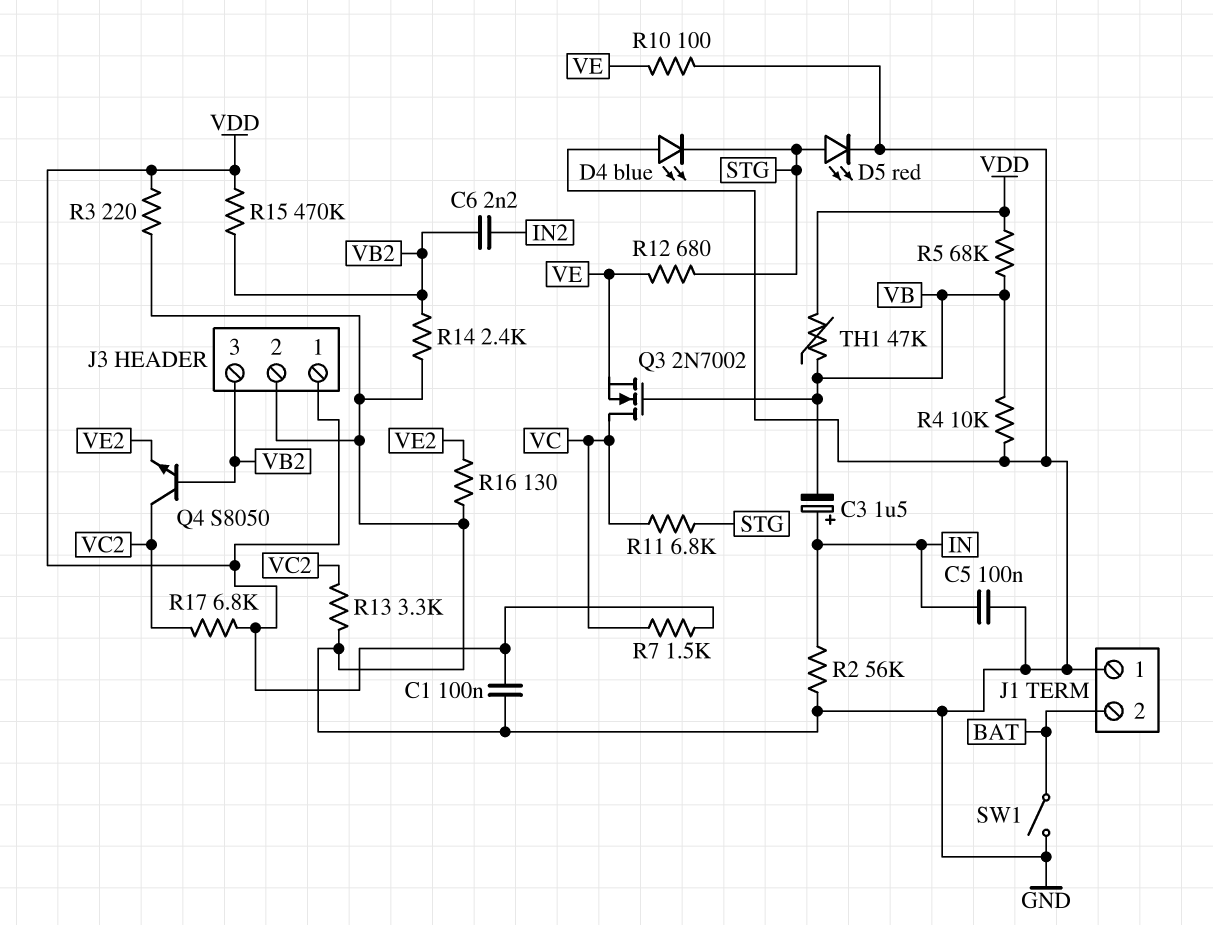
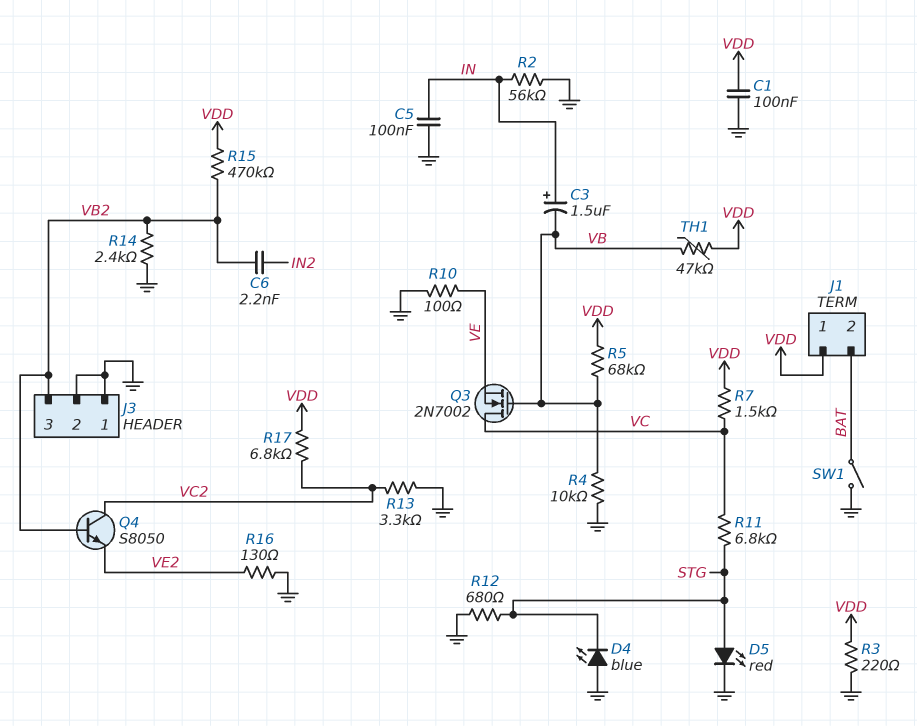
J1 pin 1: GND -> VDD
J3 pin 1: VDD -> GND
R12: 680 (STG, VE) -> 680 (GND, STG)

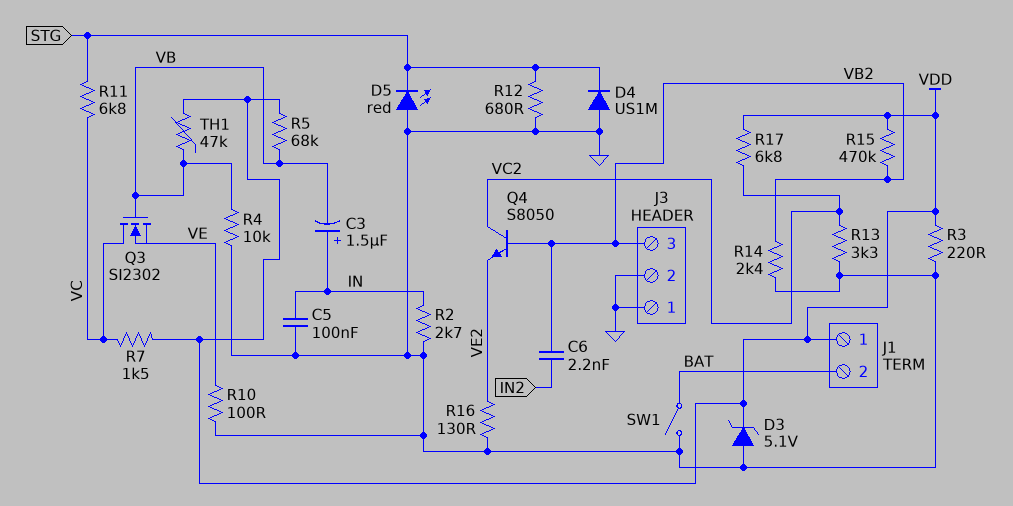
C1: 100nF (GND, VDD) -> none
D3: none -> zener 5.1V (A GND, K VDD)
D4: LED blue (A GND, K STG) -> diode US1M (A GND, K STG)
D5: LED red (A STG, K GND) -> LED red (A GND, K STG)
Q3: NMOS 2N7002 (G VB, D VC, S VE) -> NMOS SI2302 (G VB, D VC, S VE)
R2: 56k (GND, IN) -> 2.7k (GND, IN)

